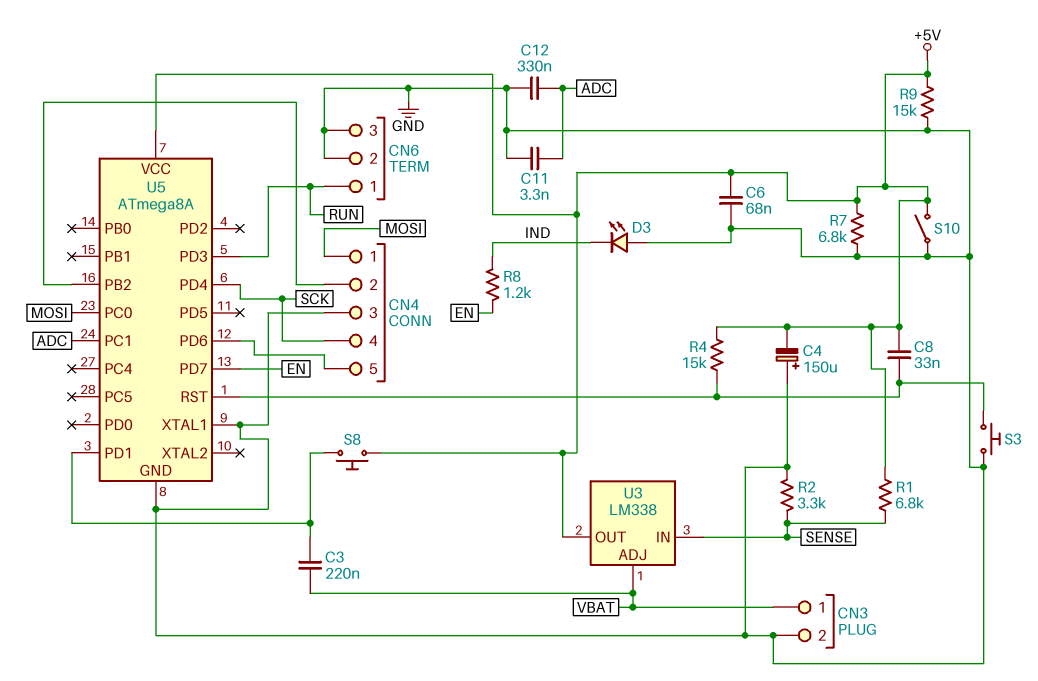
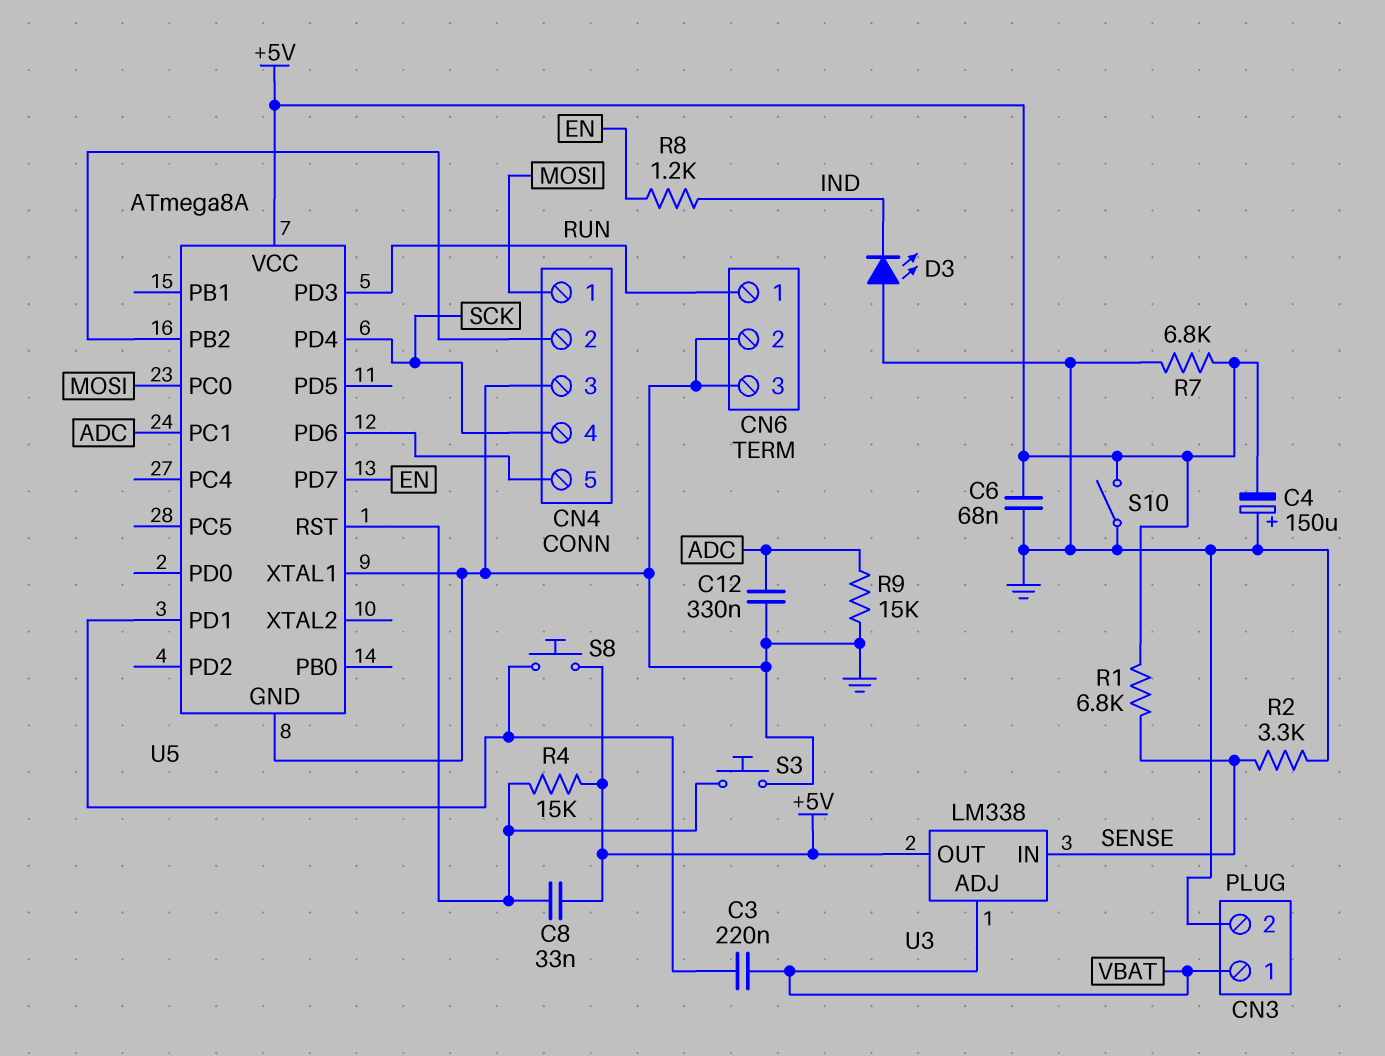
C11: 3.3nF (ADC, GND) -> none
R9: 15k (+5V, GND) -> 15k (ADC, GND)

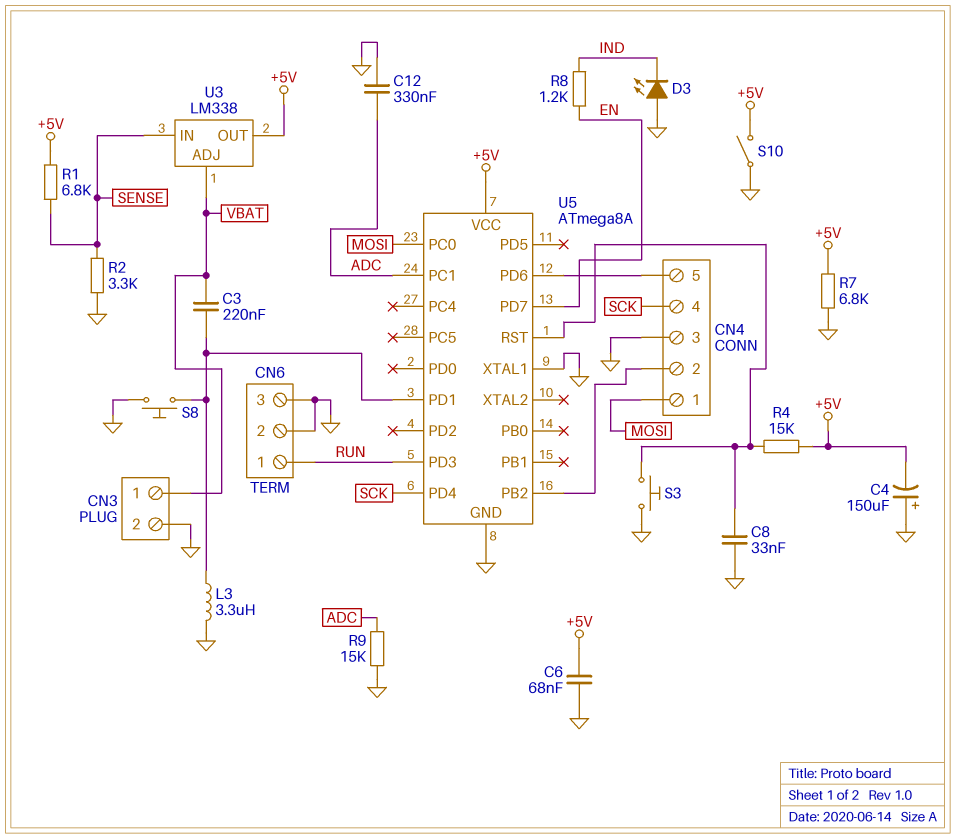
C8: 33nF (+5V, U5/RST) -> 33nF (GND, U5/RST)
L3: none -> 3.3uH (GND, U5/PD1)
S8: button (+5V, U5/PD1) -> button (GND, U5/PD1)

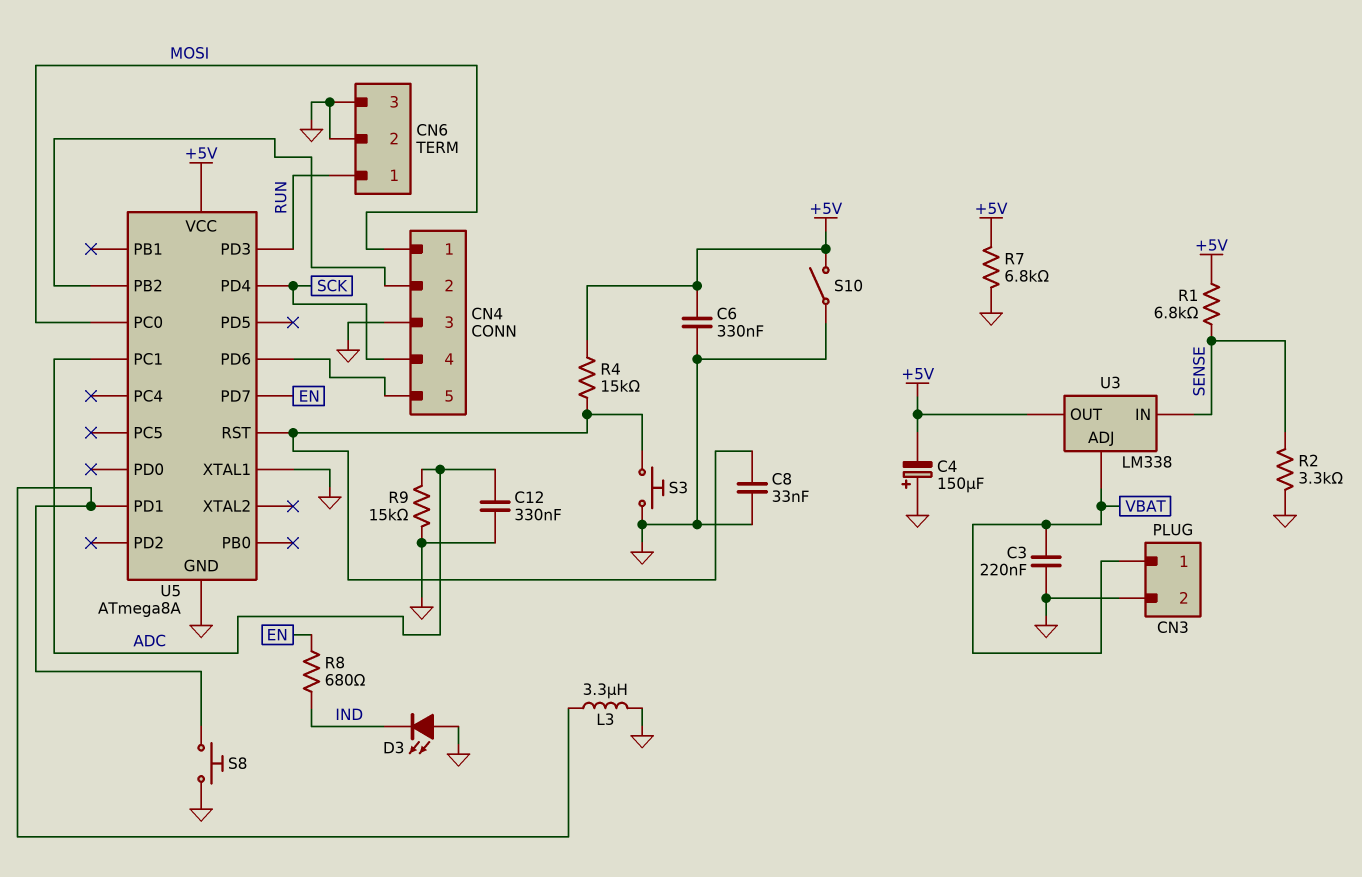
C3: 220nF (U5/PD1, VBAT) -> 220nF (GND, VBAT)
C6: 68nF (+5V, GND) -> 330nF (+5V, GND)
R8: 1.2k (EN, IND) -> 680 (EN, IND)

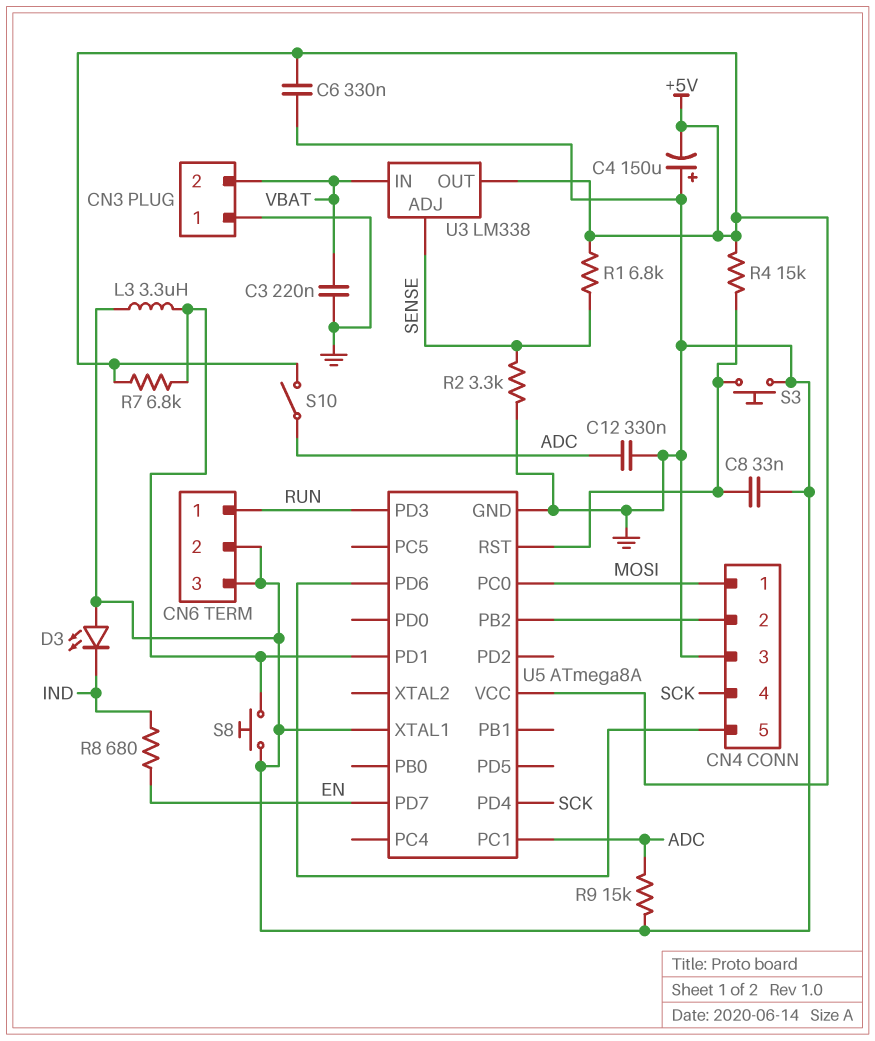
CN3 pin 1: VBAT -> GND
CN3 pin 2: GND -> VBAT
R7: 6.8k (+5V, GND) -> 6.8k (+5V, U5/PD1)
S10: switch (+5V, GND) -> switch (+5V, ADC)
U3 pin ADJ: VBAT -> SENSE
U3 pin IN: SENSE -> VBAT

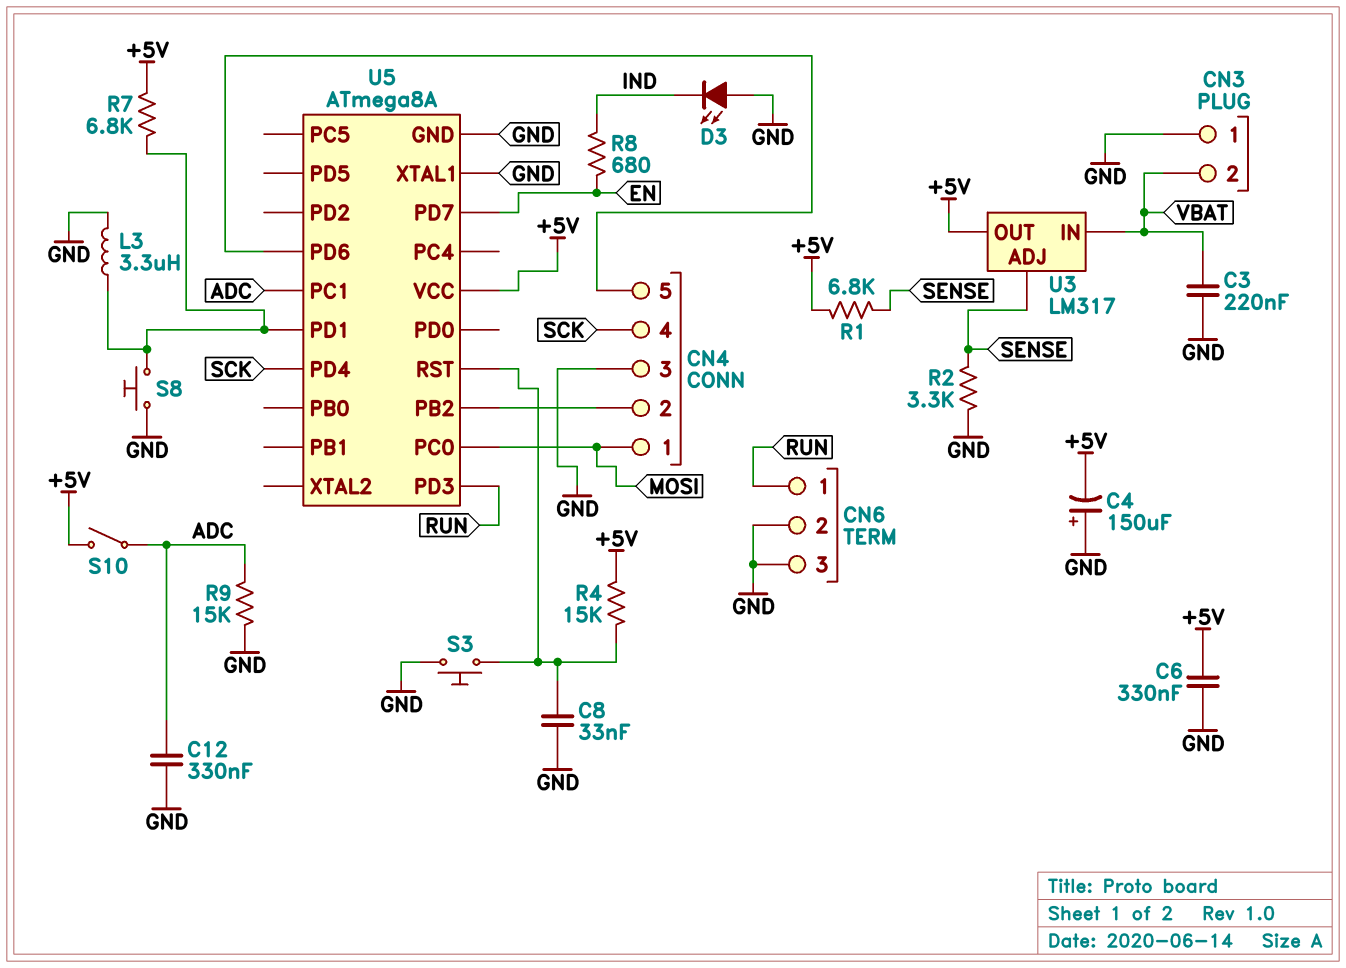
U3: LM338 -> LM317

